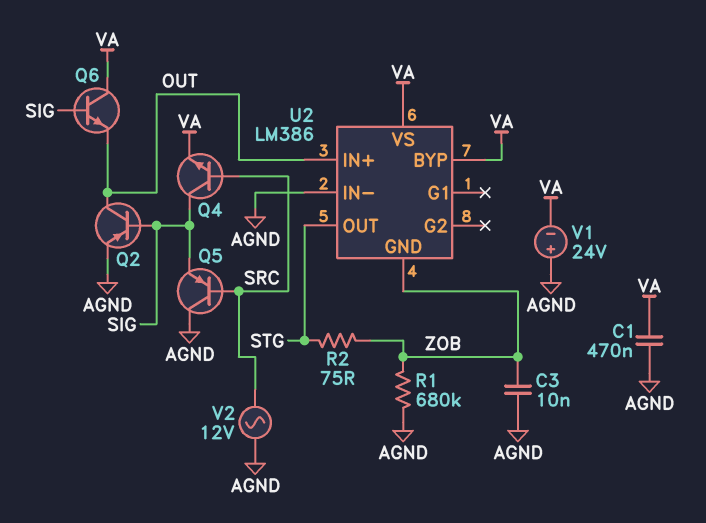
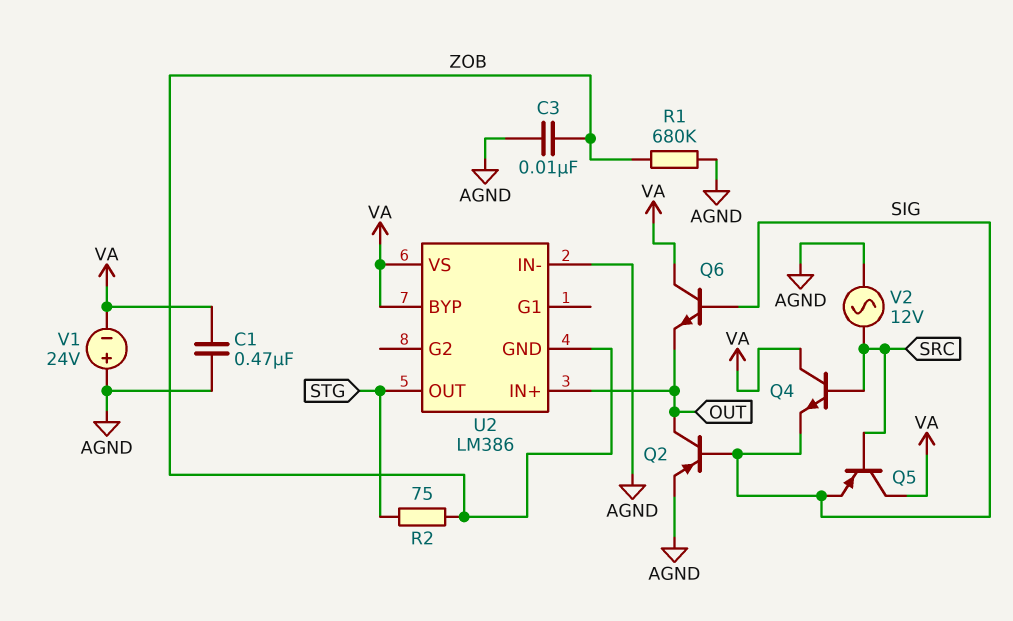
Q4: NPN (B SRC, C SIG, E VA) -> NPN (B SRC, C VA, E SIG)
Q5: PNP (B SRC, C AGND, E SIG) -> PNP (B SRC, C VA, E SIG)

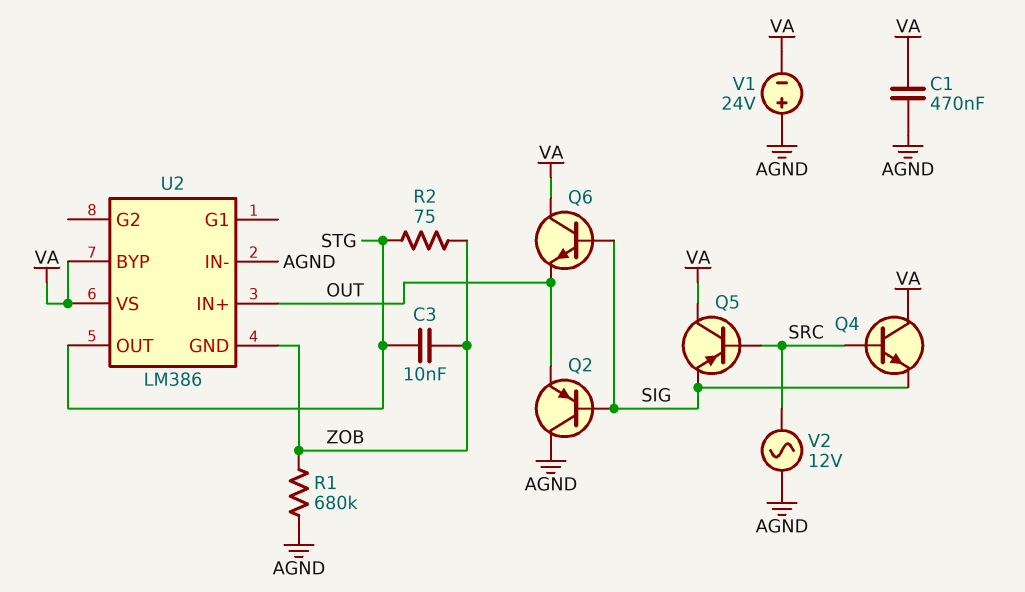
C3: 10nF (AGND, ZOB) -> 10nF (STG, ZOB)
Q2: PNP (B SIG, C OUT, E AGND) -> PNP (B SIG, C AGND, E OUT)

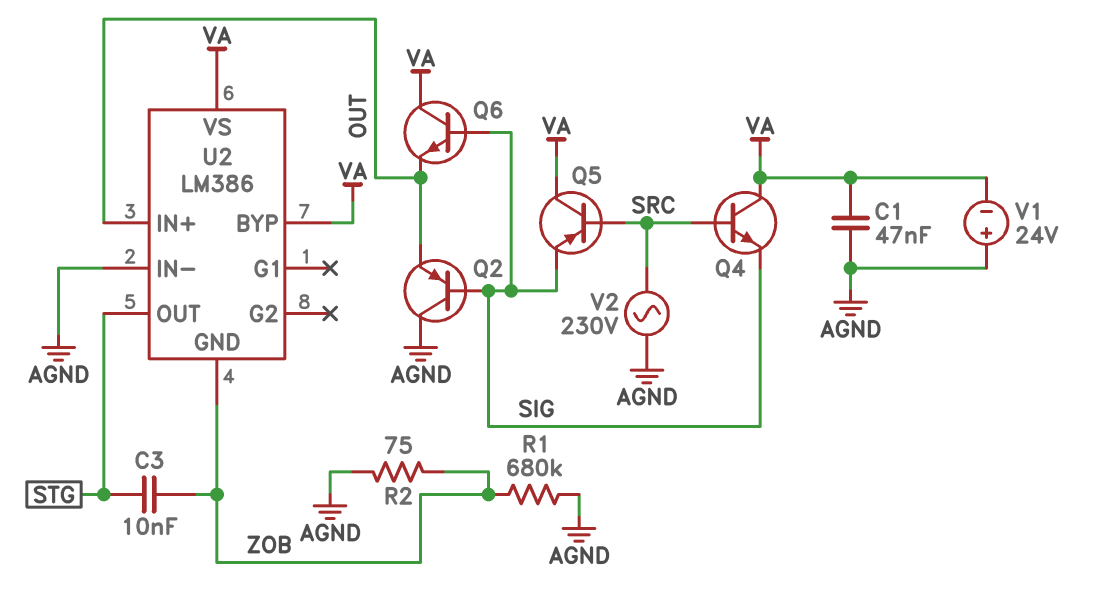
C1: 470nF (AGND, VA) -> 47nF (AGND, VA)
R2: 75 (STG, ZOB) -> 75 (AGND, ZOB)
V2: AC 12V (AGND, SRC) -> AC 230V (AGND, SRC)

